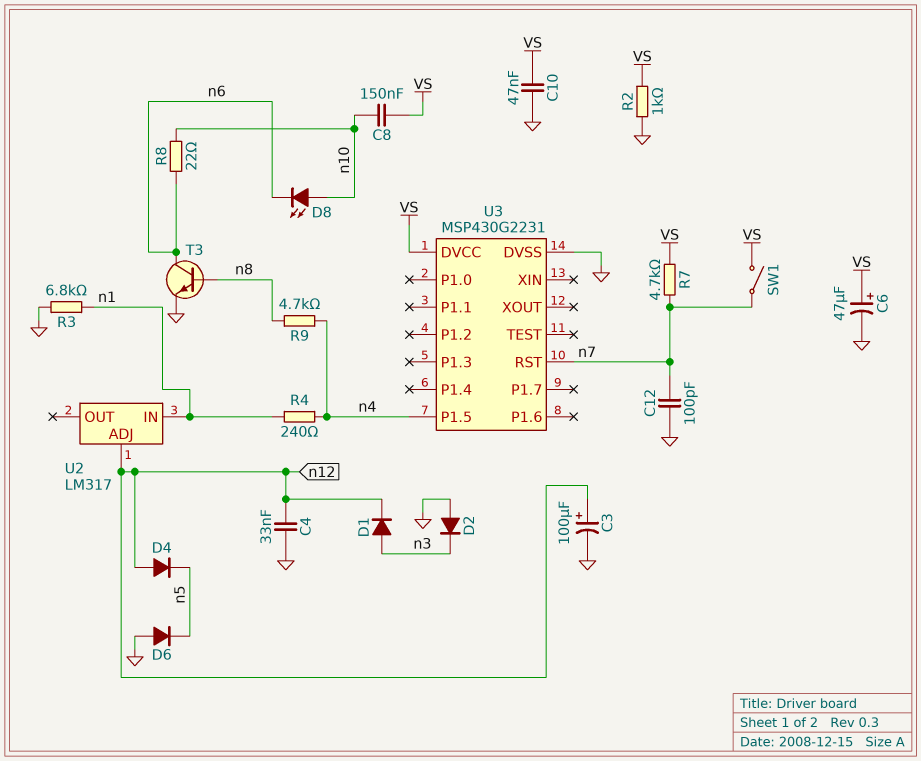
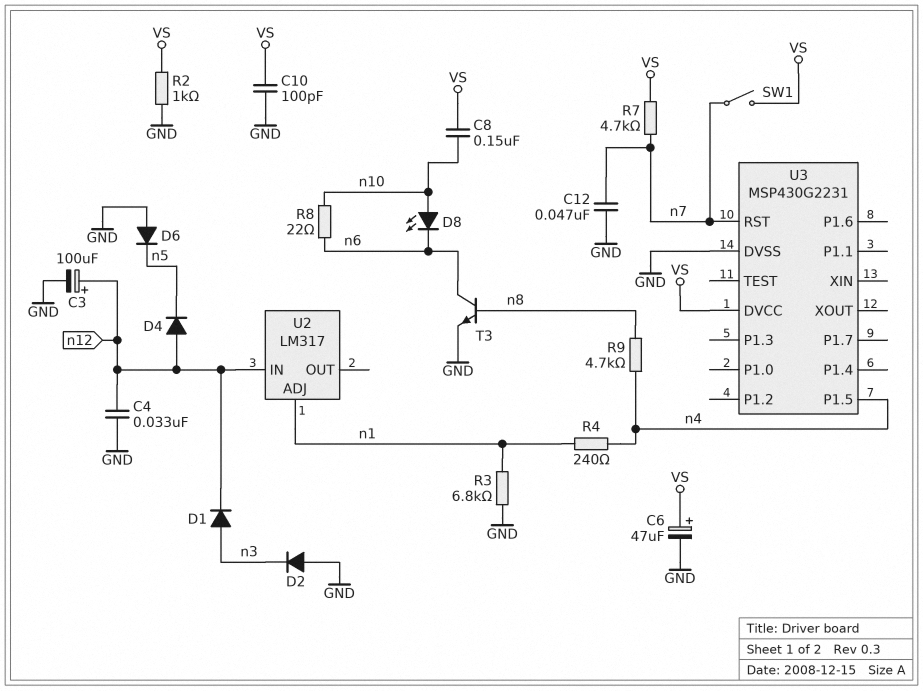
C10: 47nF (GND, VS) -> 100pF (GND, VS)
C12: 100pF (GND, n7) -> 47nF (GND, n7)
U2 pin ADJ: n12 -> n1
U2 pin IN: n1 -> n12

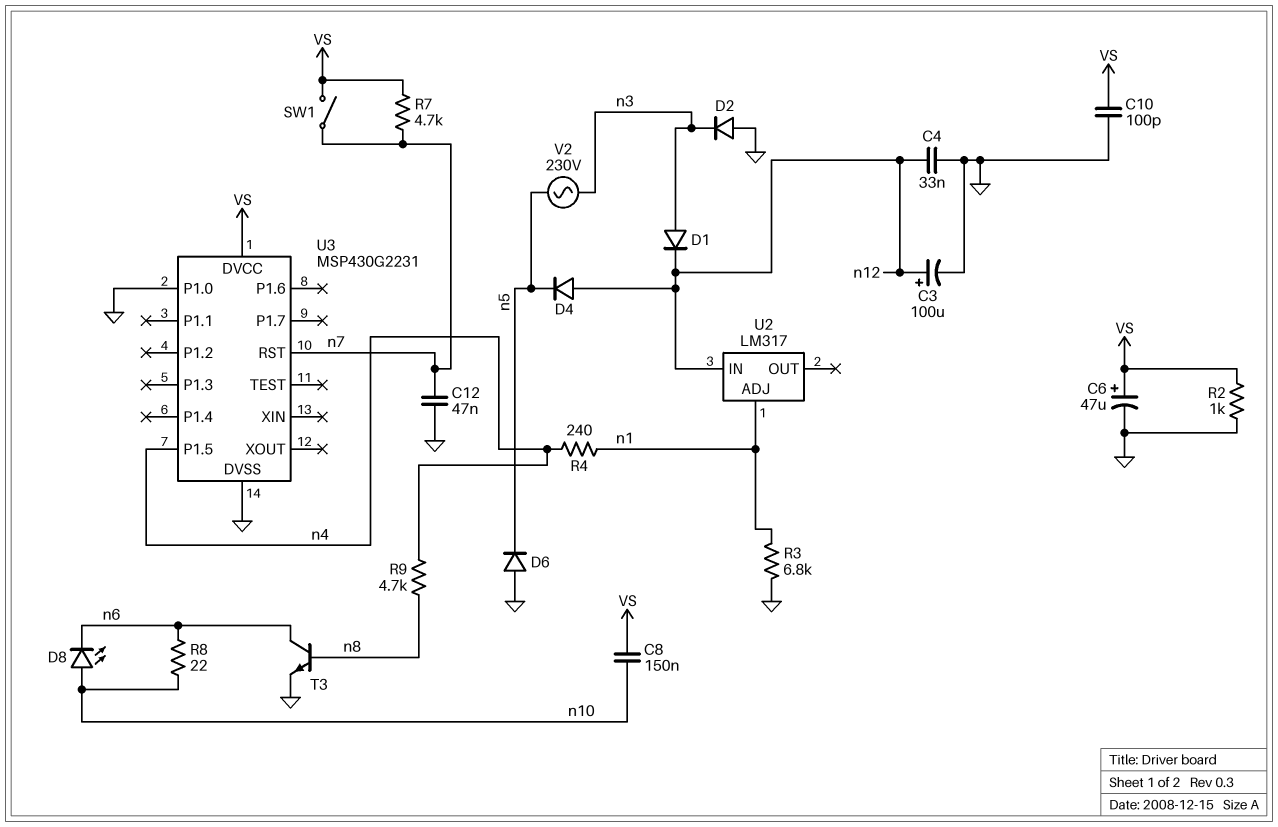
U3 pin P1.0: none -> GND
V2: none -> AC 230V (n3, n5)

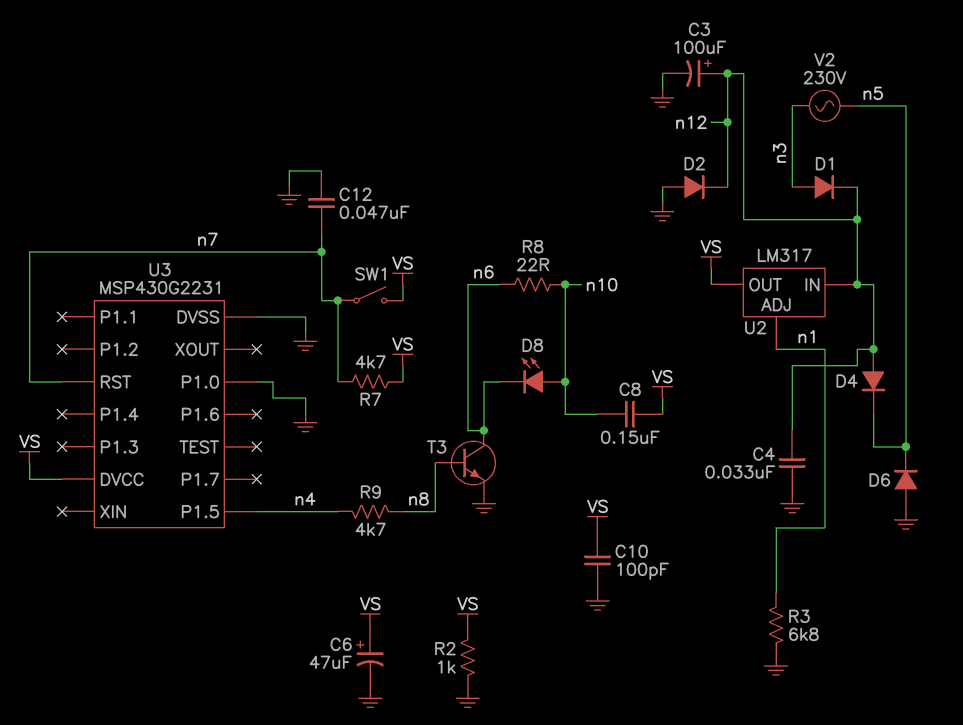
D2: diode (A GND, K n3) -> diode (A GND, K n12)
R4: 240 (n1, n4) -> none
U2 pin OUT: none -> VS

